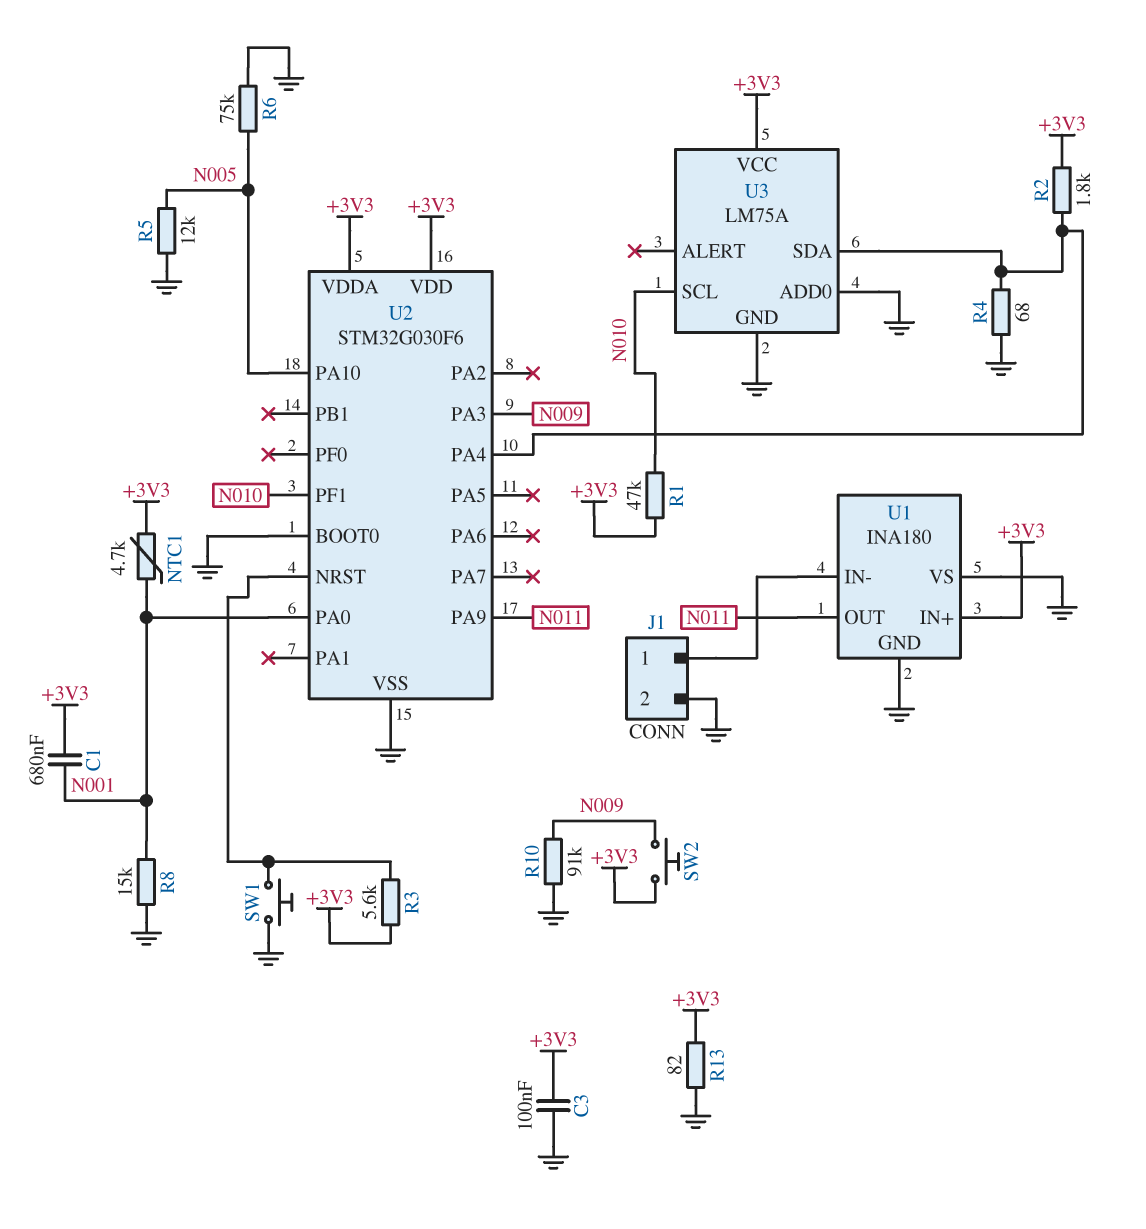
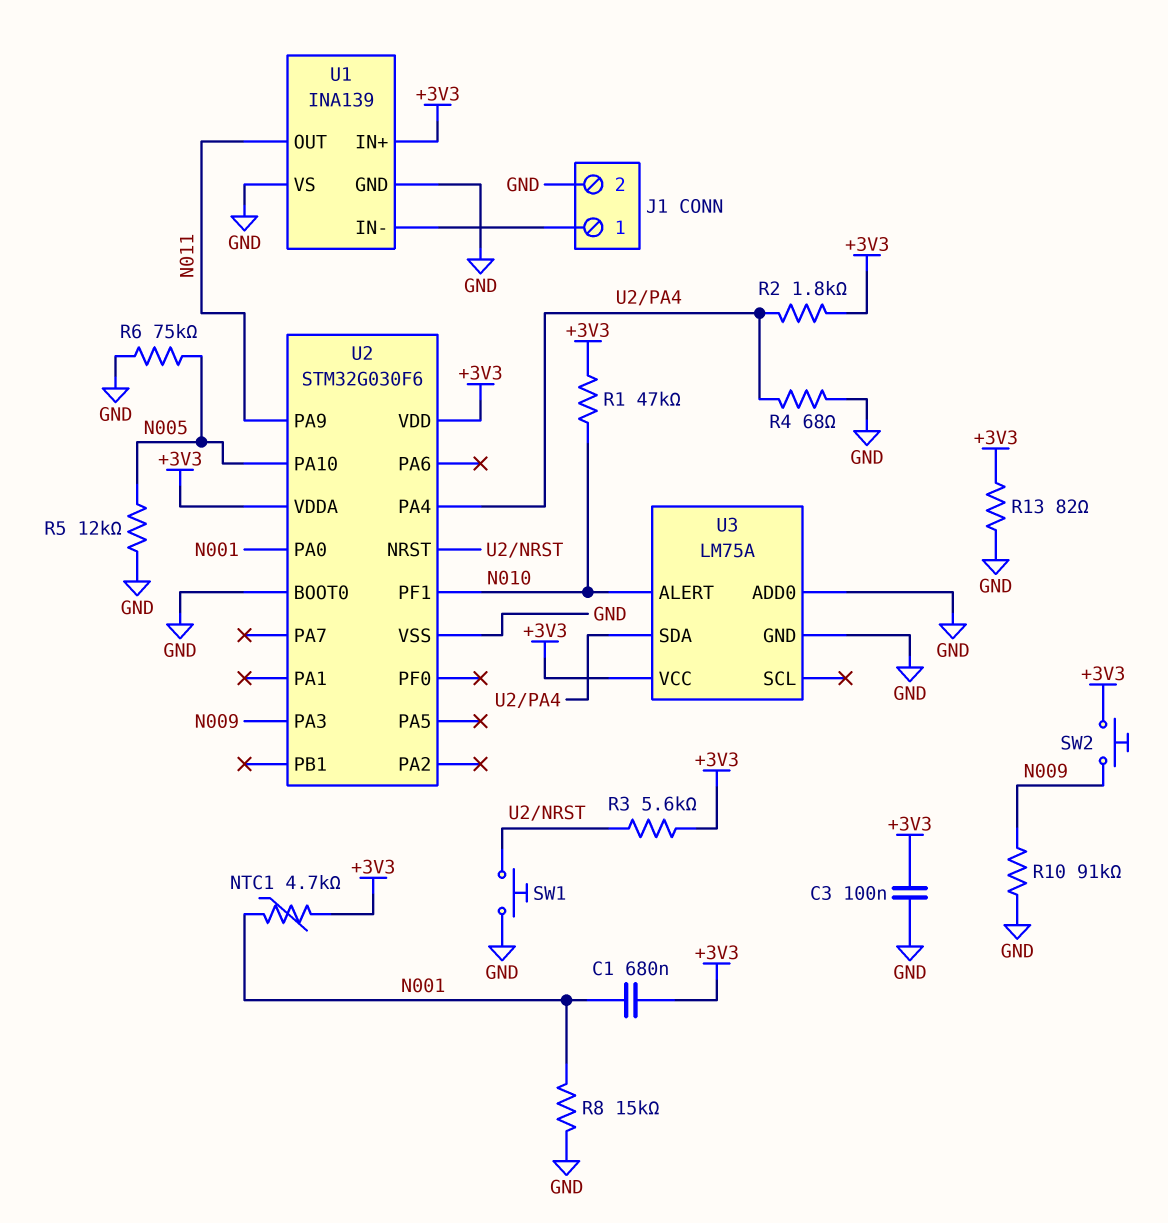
U1: INA180 -> INA139
U3 pin ALERT: none -> N010
U3 pin SCL: N010 -> none

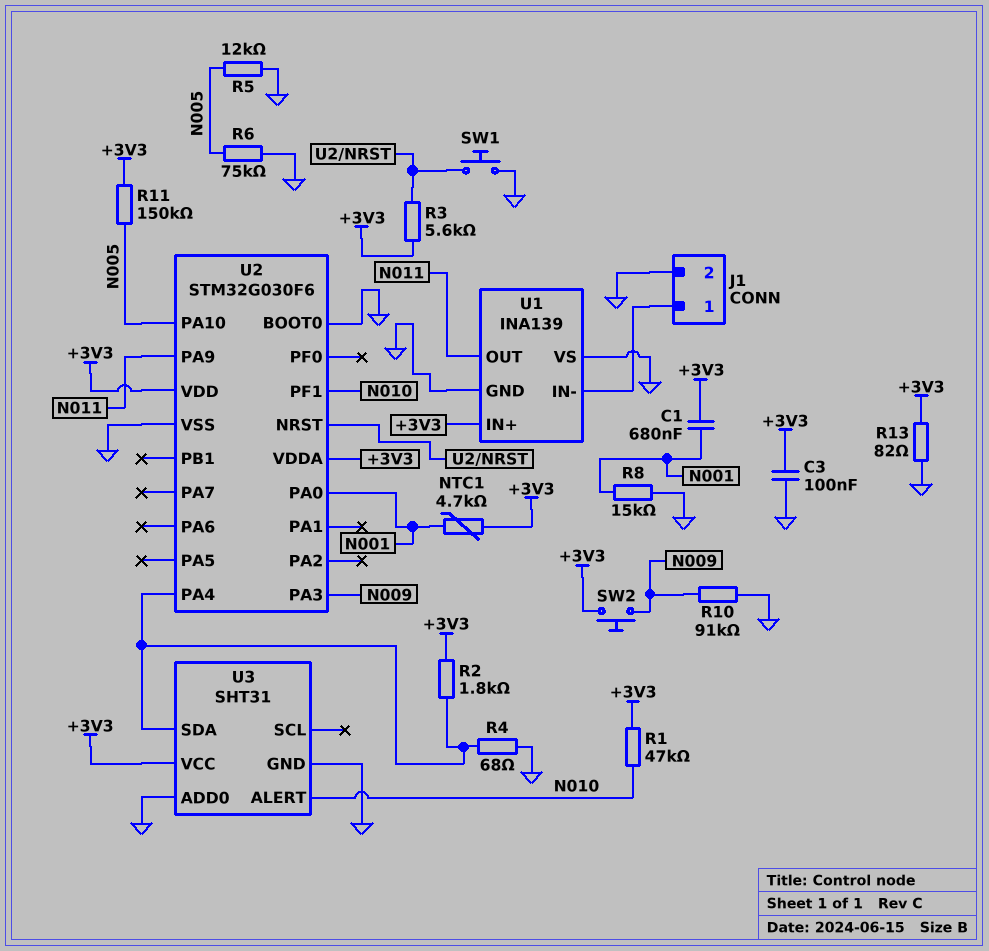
R11: none -> 150k (+3V3, N005)
U3: LM75A -> SHT31

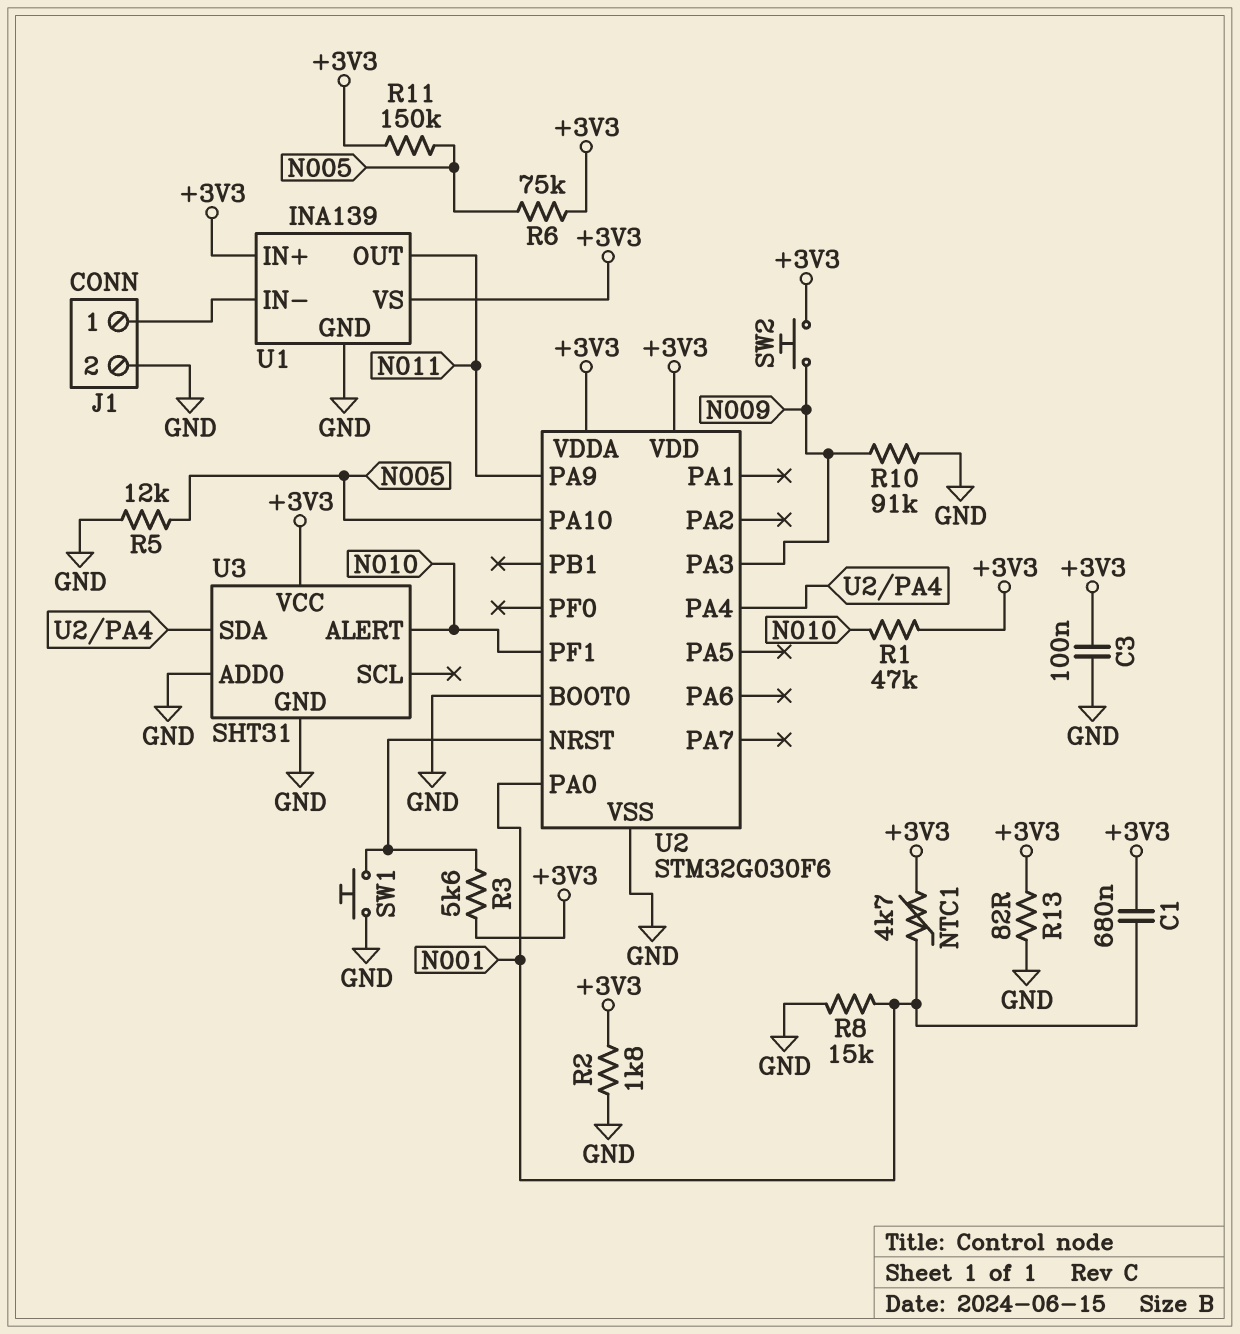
R2: 1.8k (+3V3, U2/PA4) -> 1.8k (+3V3, GND)
R4: 68 (GND, U2/PA4) -> none
R6: 75k (GND, N005) -> 75k (+3V3, N005)
U1 pin VS: GND -> +3V3

